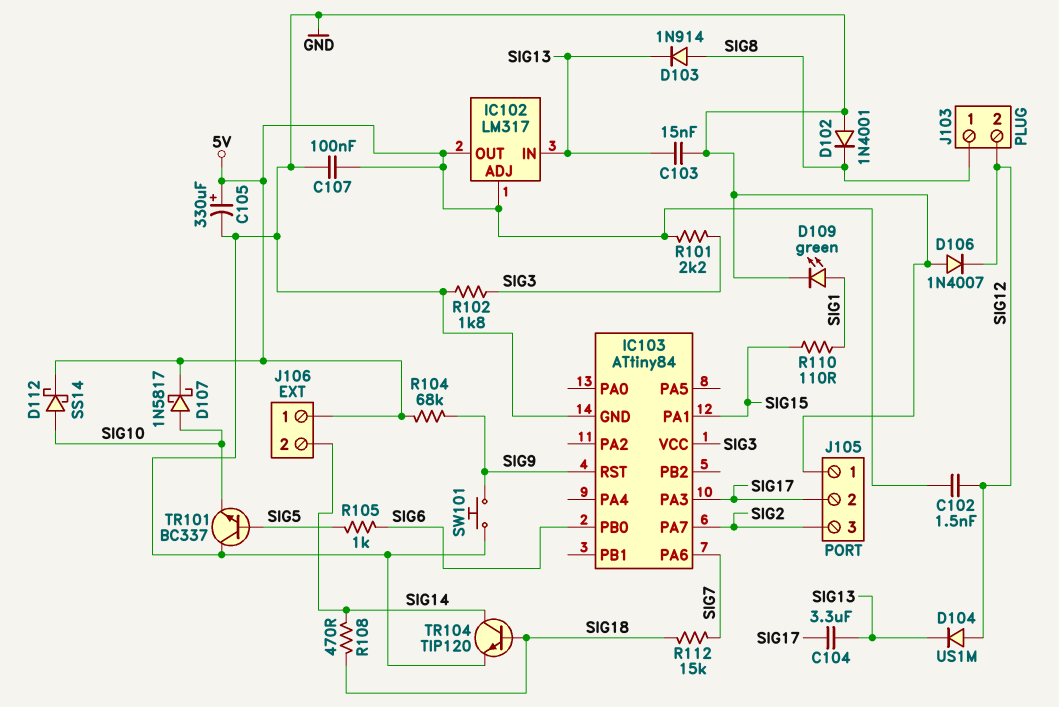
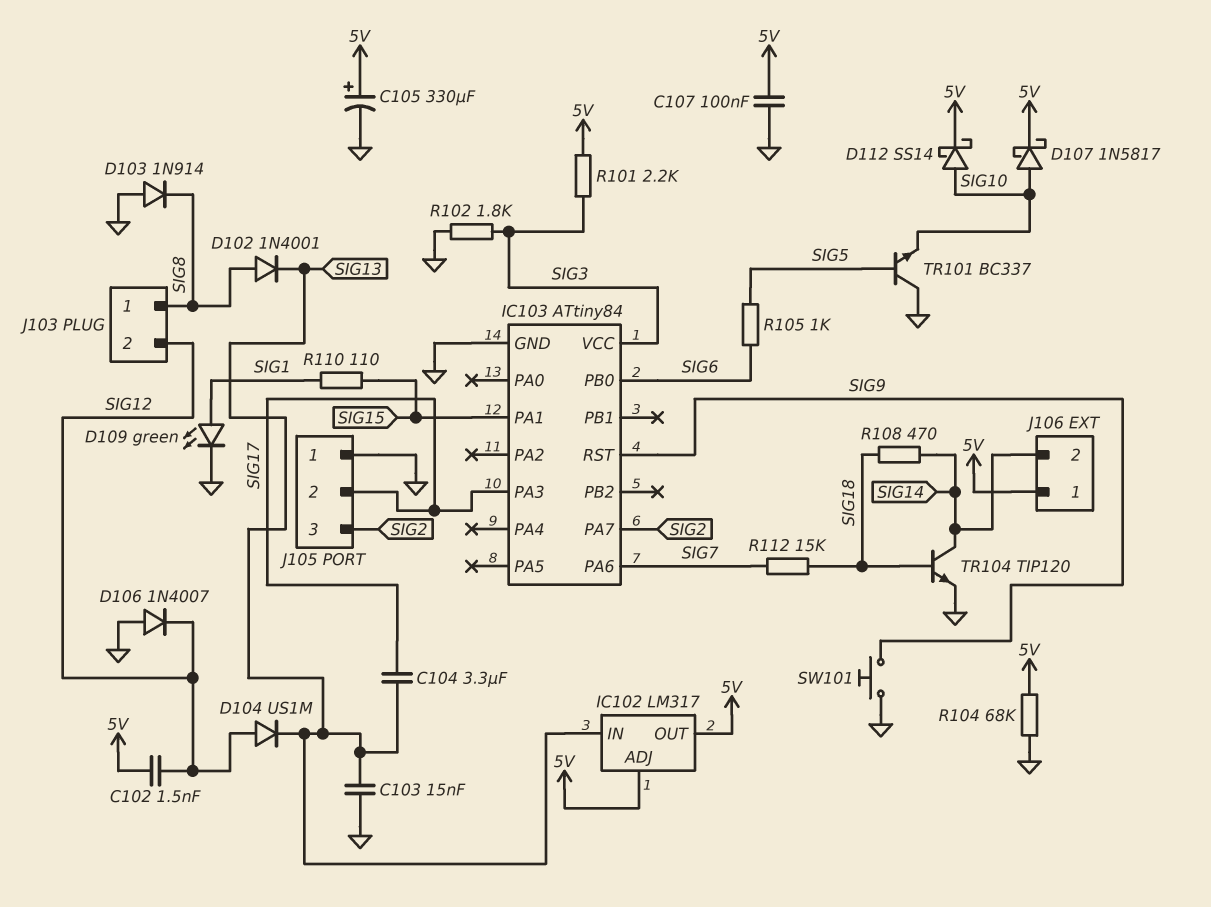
D102: diode 1N4001 (A GND, K SIG8) -> diode 1N4001 (A SIG8, K SIG13)
D103: diode 1N914 (A SIG8, K SIG13) -> diode 1N914 (A GND, K SIG8)
R104: 68k (5V, SIG9) -> 68k (5V, GND)

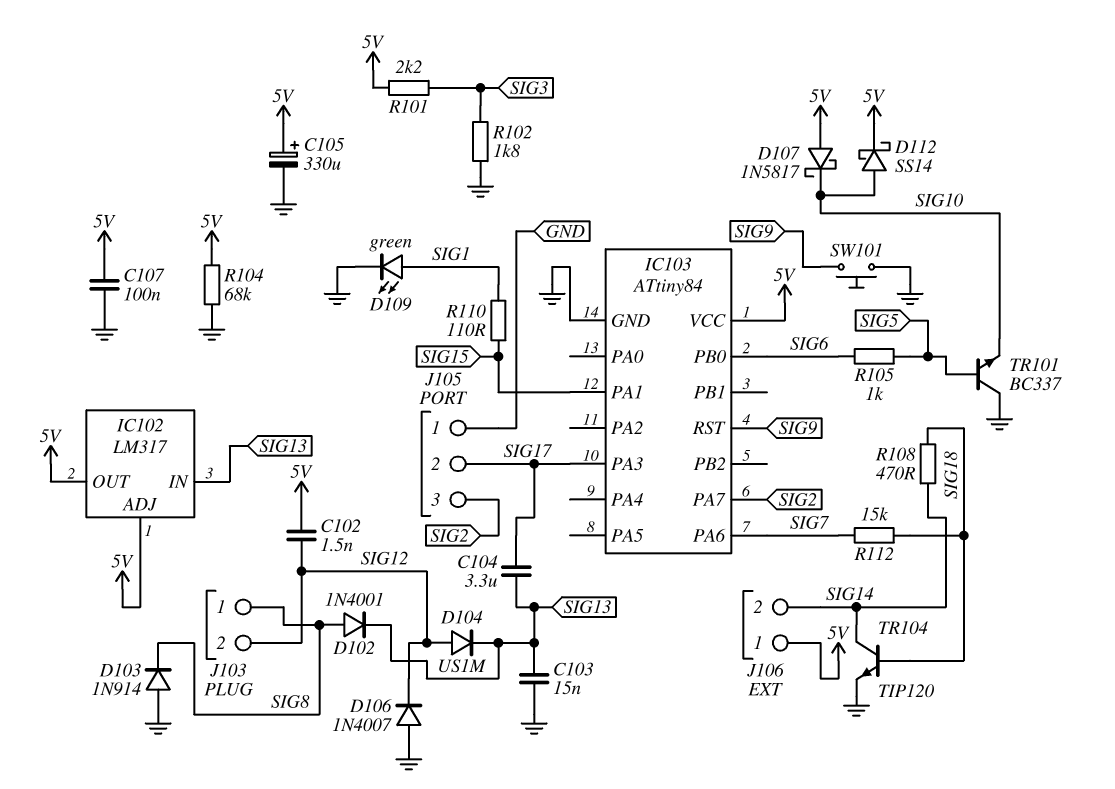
D107: schottky 1N5817 (A SIG10, K 5V) -> schottky 1N5817 (A 5V, K SIG10)
IC103 pin VCC: SIG3 -> 5V

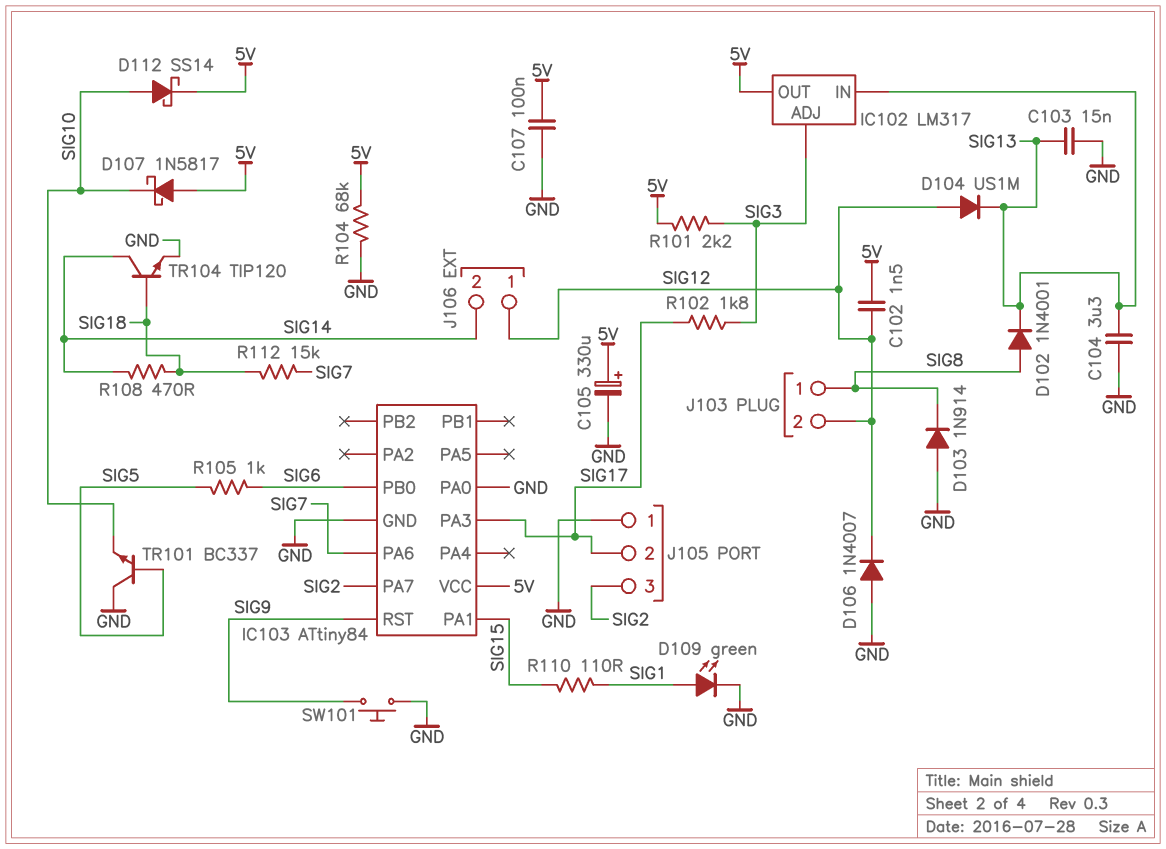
C104: 3.3uF (SIG13, SIG17) -> 3.3uF (GND, SIG13)
IC102 pin ADJ: 5V -> SIG3
IC103 pin PA0: none -> GND
J106 pin 1: 5V -> SIG12
R102: 1.8k (GND, SIG3) -> 1.8k (SIG3, SIG17)

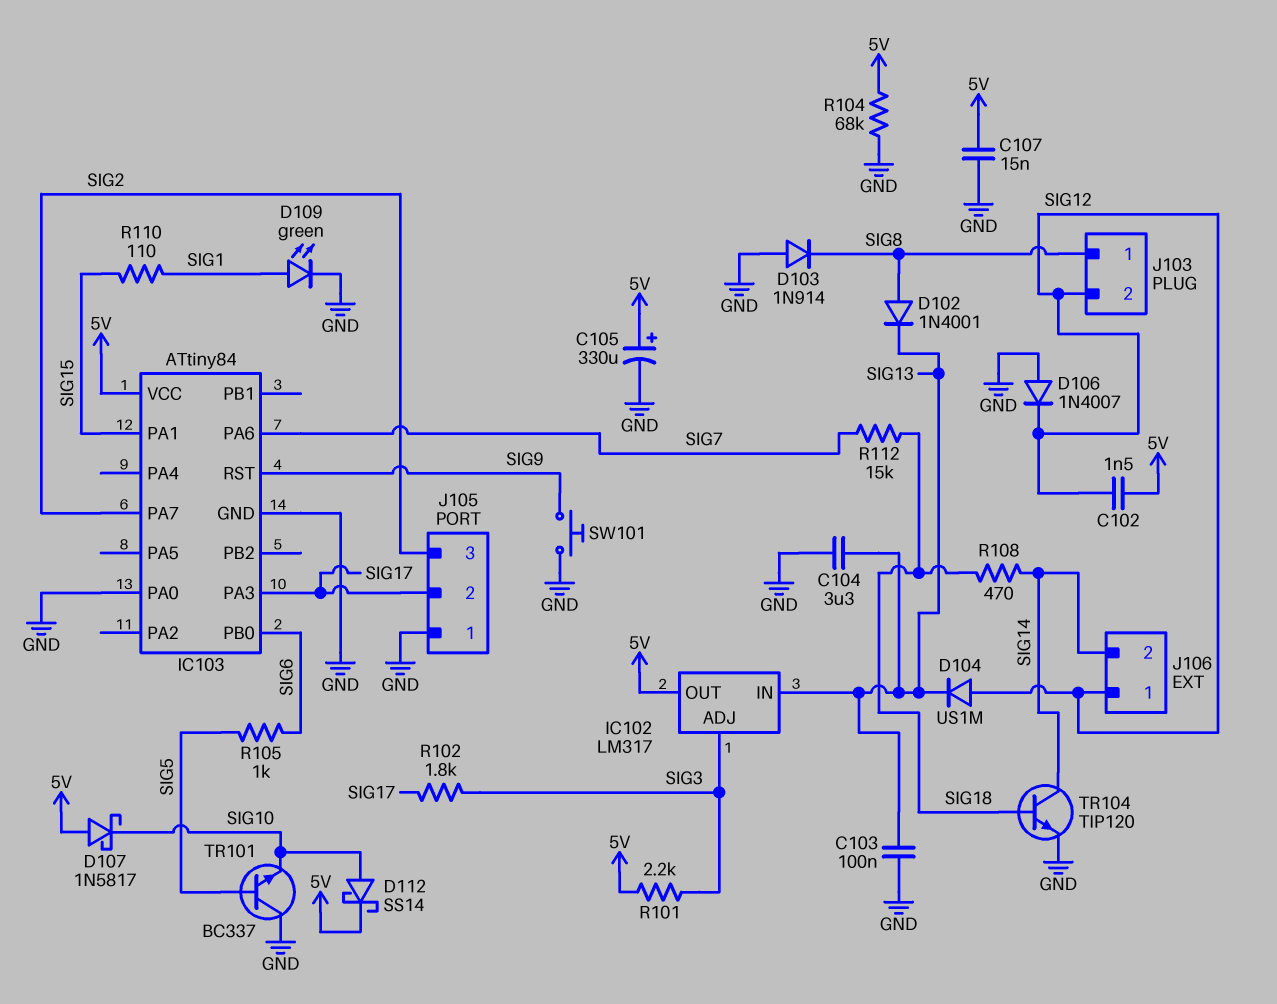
C103: 15nF (GND, SIG13) -> 100nF (GND, SIG13)
C107: 100nF (5V, GND) -> 15nF (5V, GND)

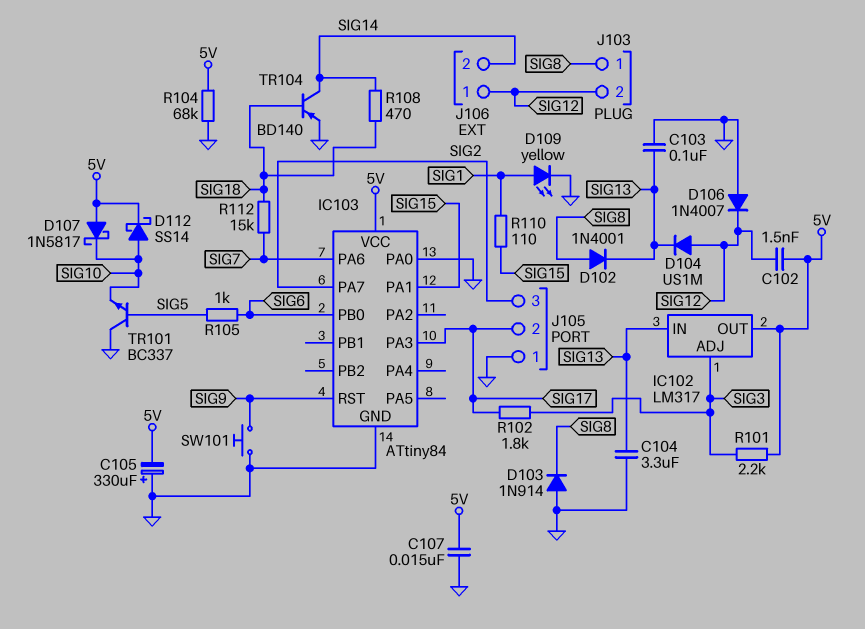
C105: 330uF (plus 5V, minus GND) -> 330uF (plus GND, minus 5V)
D109: LED green (A SIG1, K GND) -> LED yellow (A SIG1, K GND)
TR104: NPN TIP120 (B SIG18, C SIG14, E GND) -> PNP BD140 (B SIG18, C SIG14, E GND)

